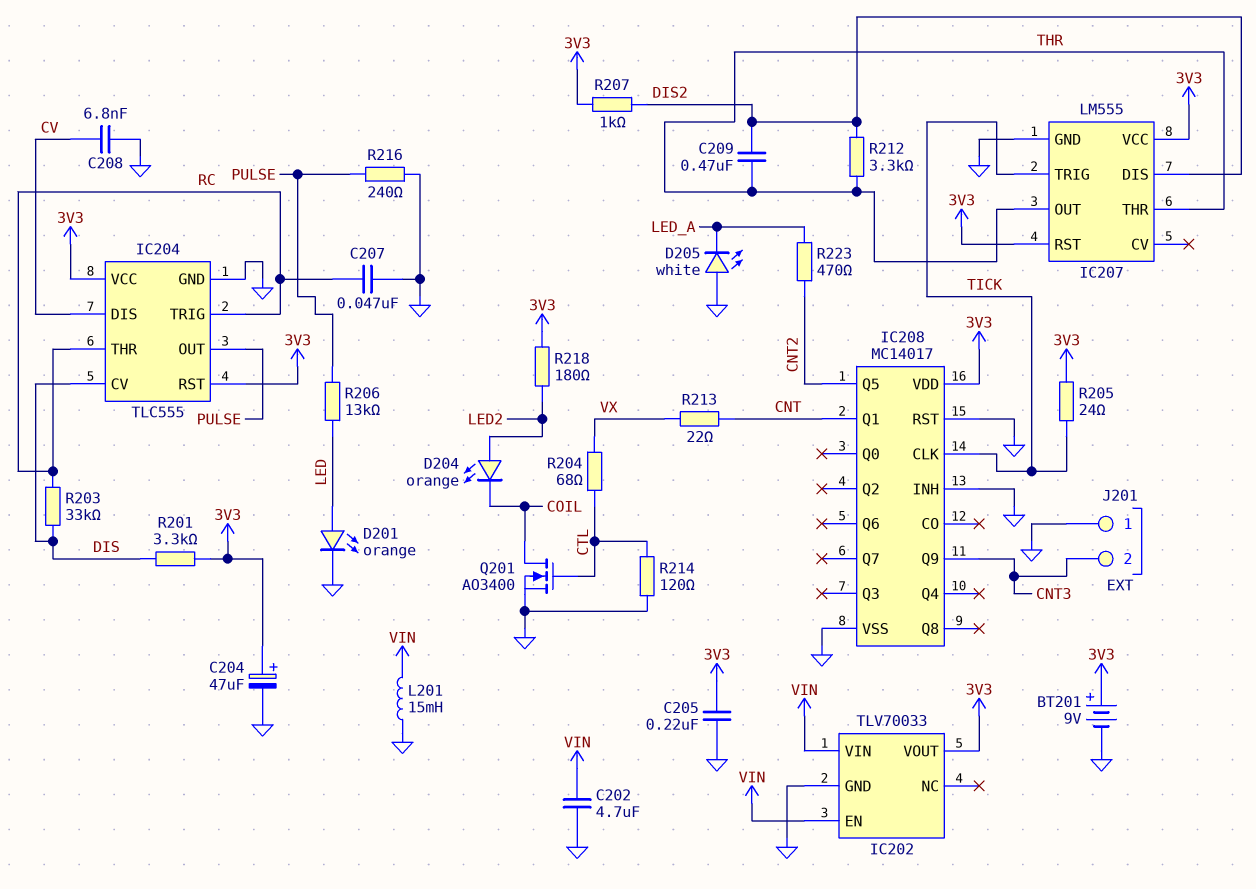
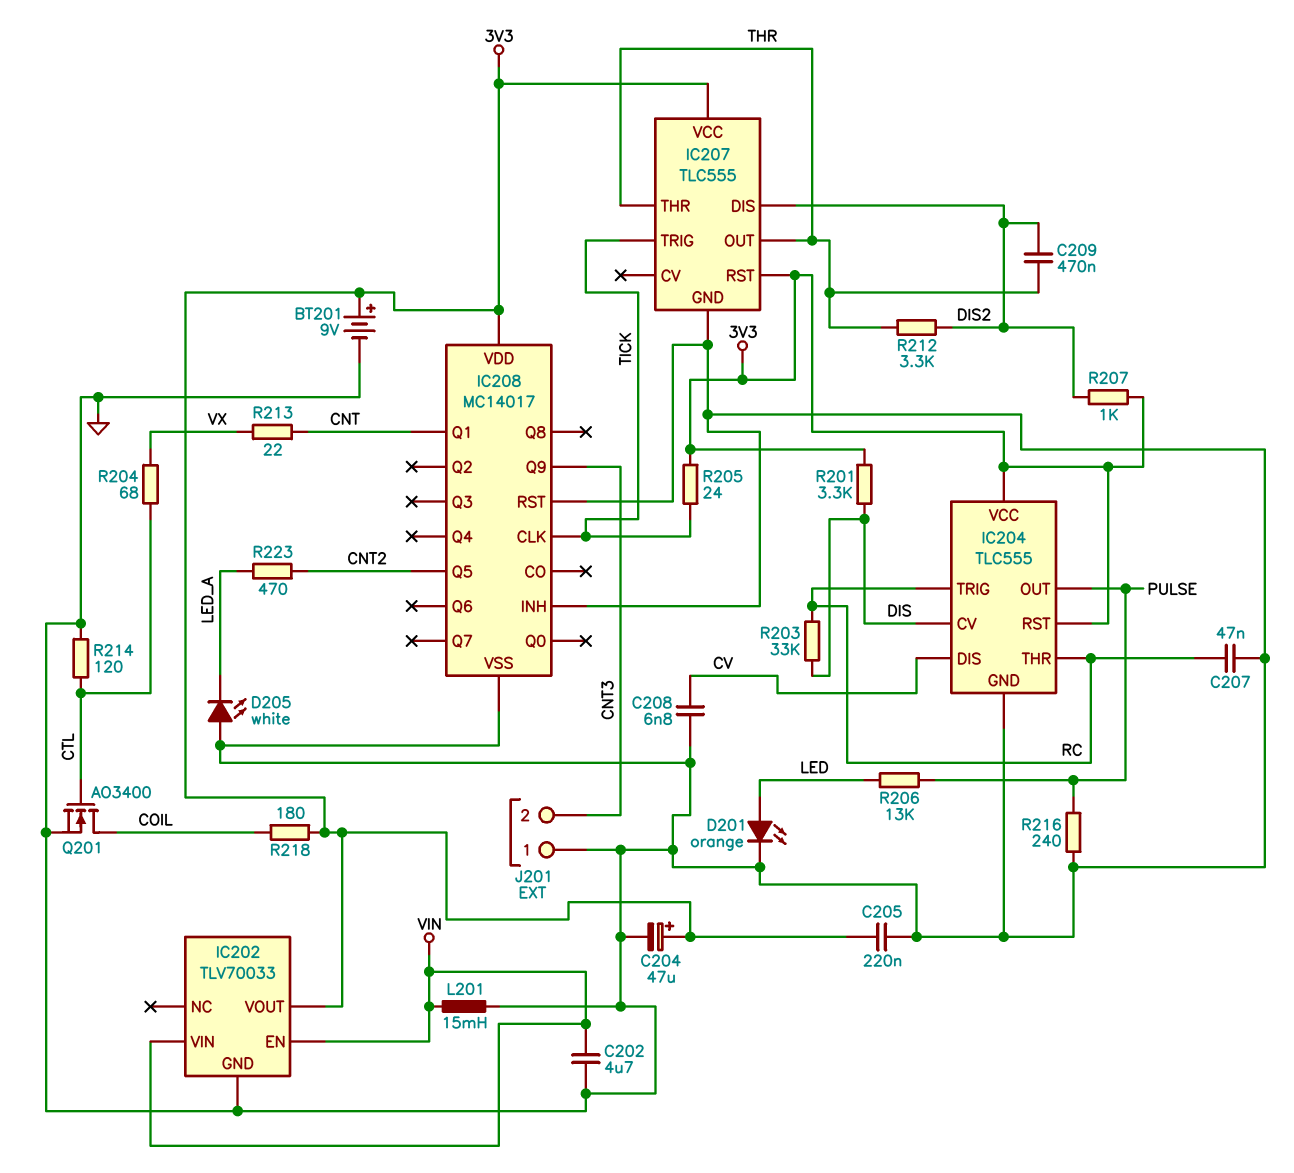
D204: LED orange (A LED2, K COIL) -> none
IC207: LM555 -> TLC555
R218: 180 (3V3, LED2) -> 180 (3V3, COIL)

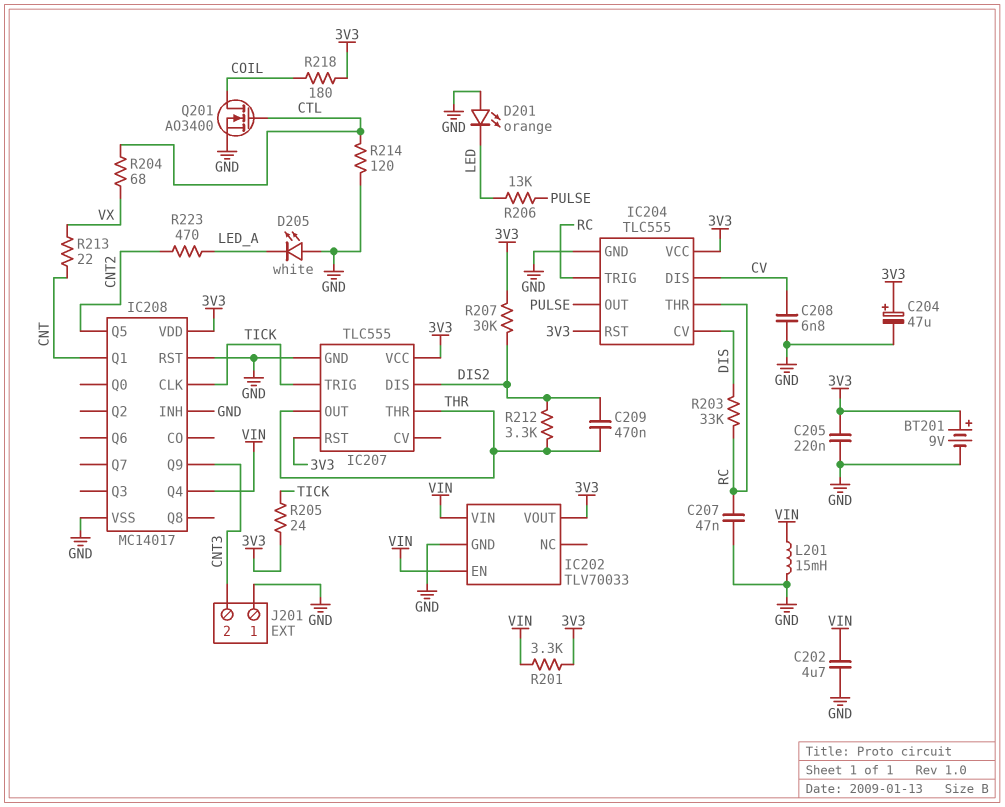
D201: LED orange (A LED, K GND) -> LED orange (A GND, K LED)
IC208 pin Q4: none -> VIN
R201: 3.3k (3V3, DIS) -> 3.3k (3V3, VIN)
R207: 1k (3V3, DIS2) -> 30k (3V3, DIS2)
R216: 240 (GND, PULSE) -> none

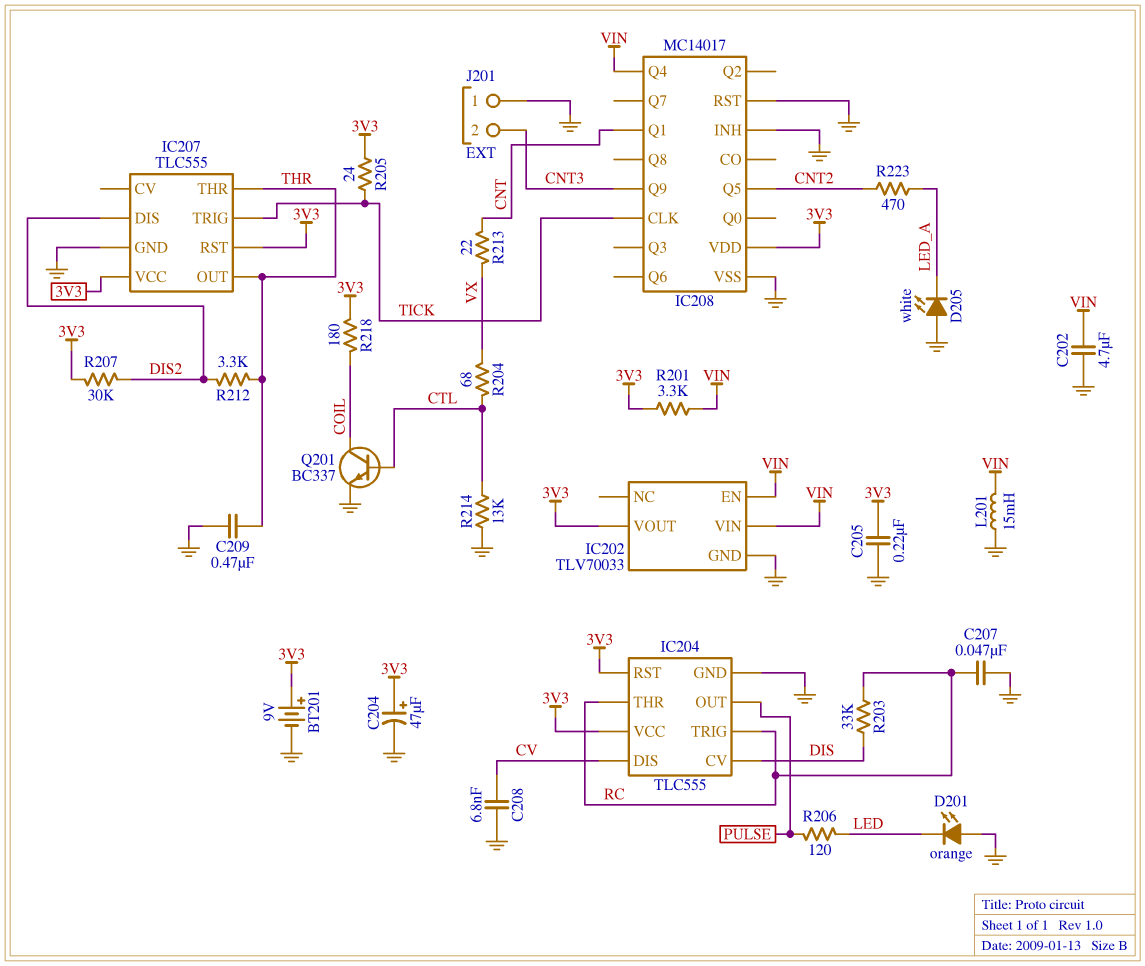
C209: 470nF (DIS2, THR) -> 470nF (GND, THR)
Q201: NMOS AO3400 (G CTL, D COIL, S GND) -> NPN BC337 (B CTL, C COIL, E GND)
R206: 13k (LED, PULSE) -> 120 (LED, PULSE)
R214: 120 (CTL, GND) -> 13k (CTL, GND)

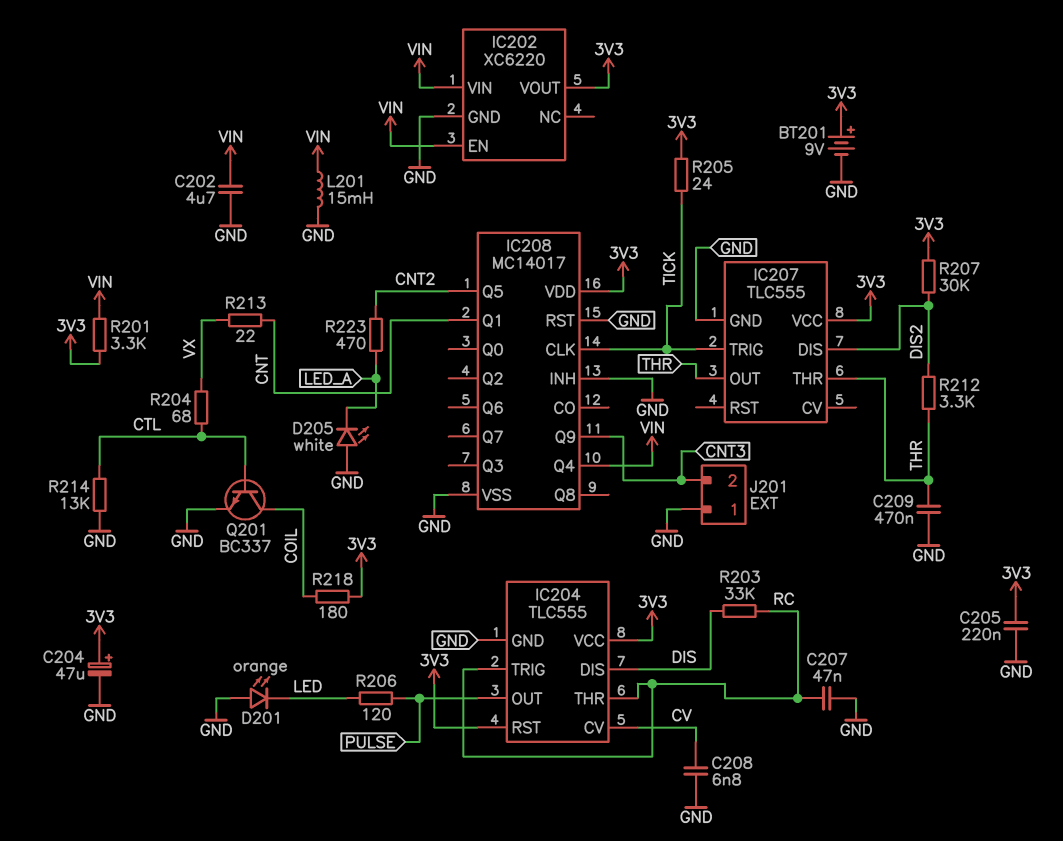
IC202: TLV70033 -> XC6220
IC204 pin CV: DIS -> CV
IC204 pin DIS: CV -> DIS
IC207 pin RST: 3V3 -> none

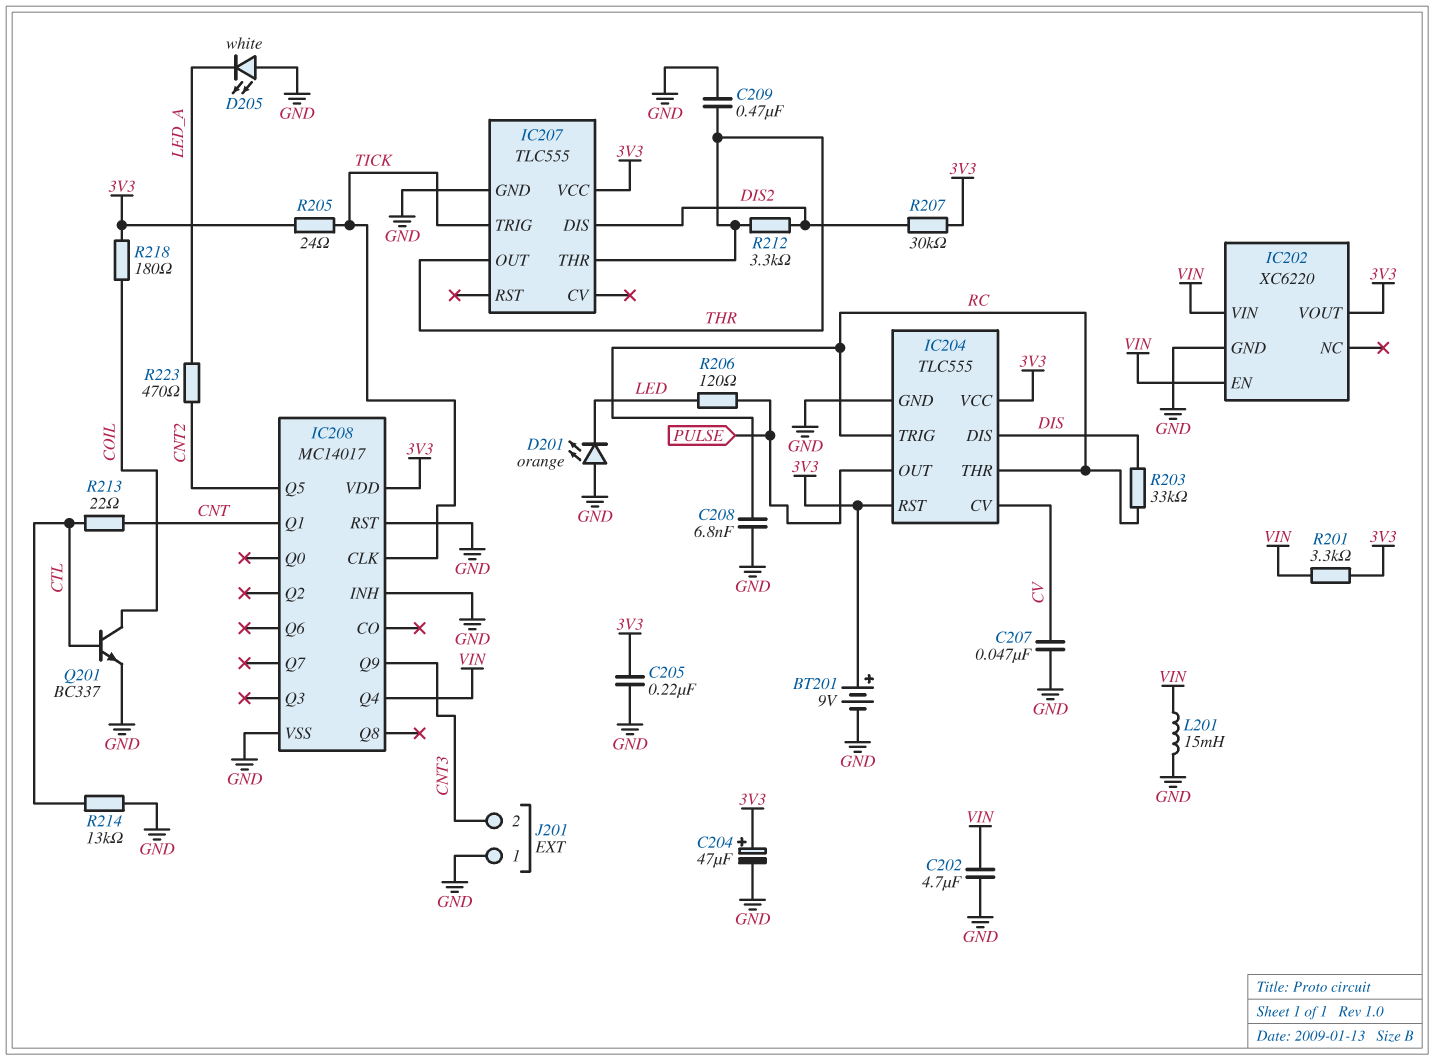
C207: 47nF (GND, RC) -> 47nF (CV, GND)
C208: 6.8nF (CV, GND) -> 6.8nF (GND, RC)
R204: 68 (CTL, VX) -> none
R213: 22 (CNT, VX) -> 22 (CNT, CTL)

